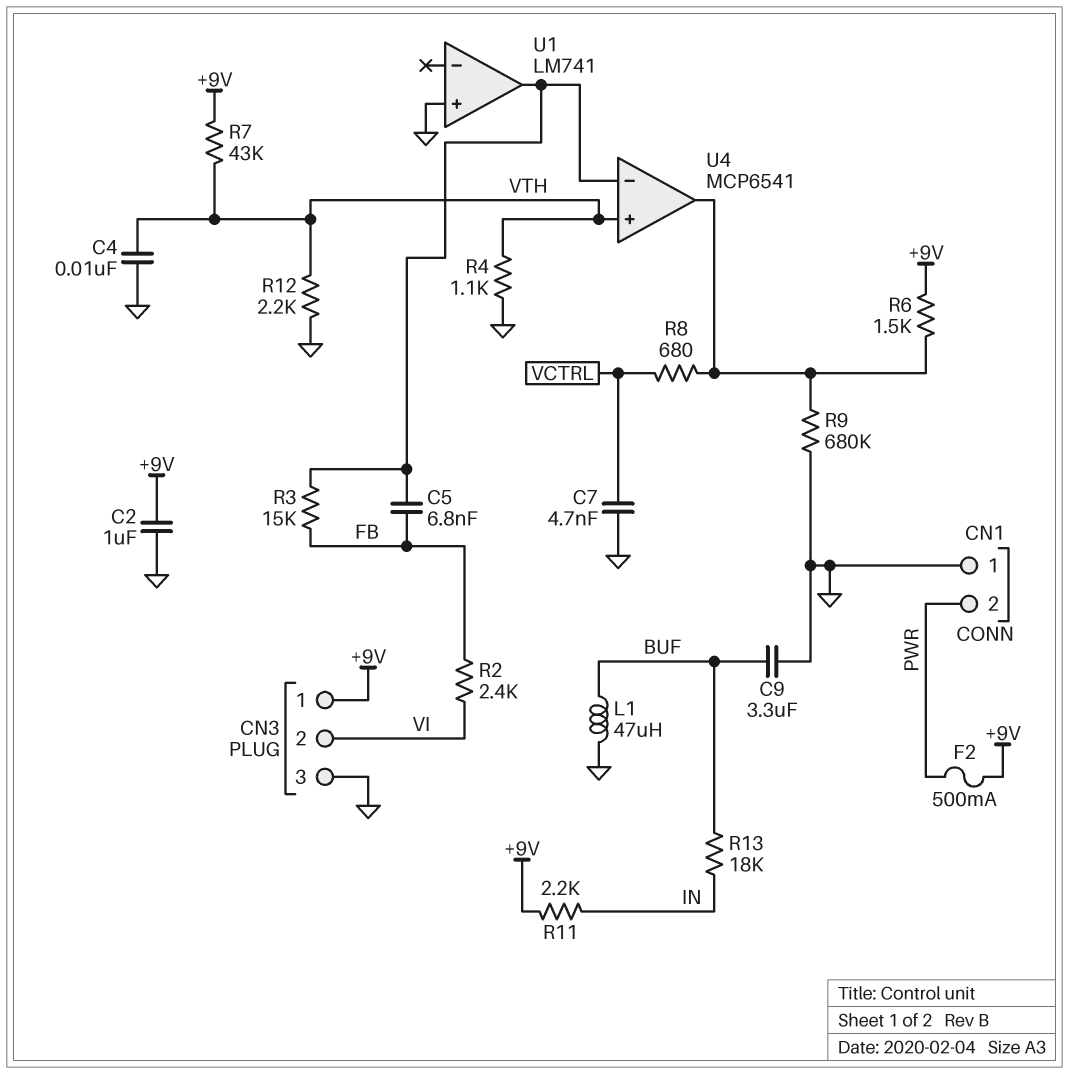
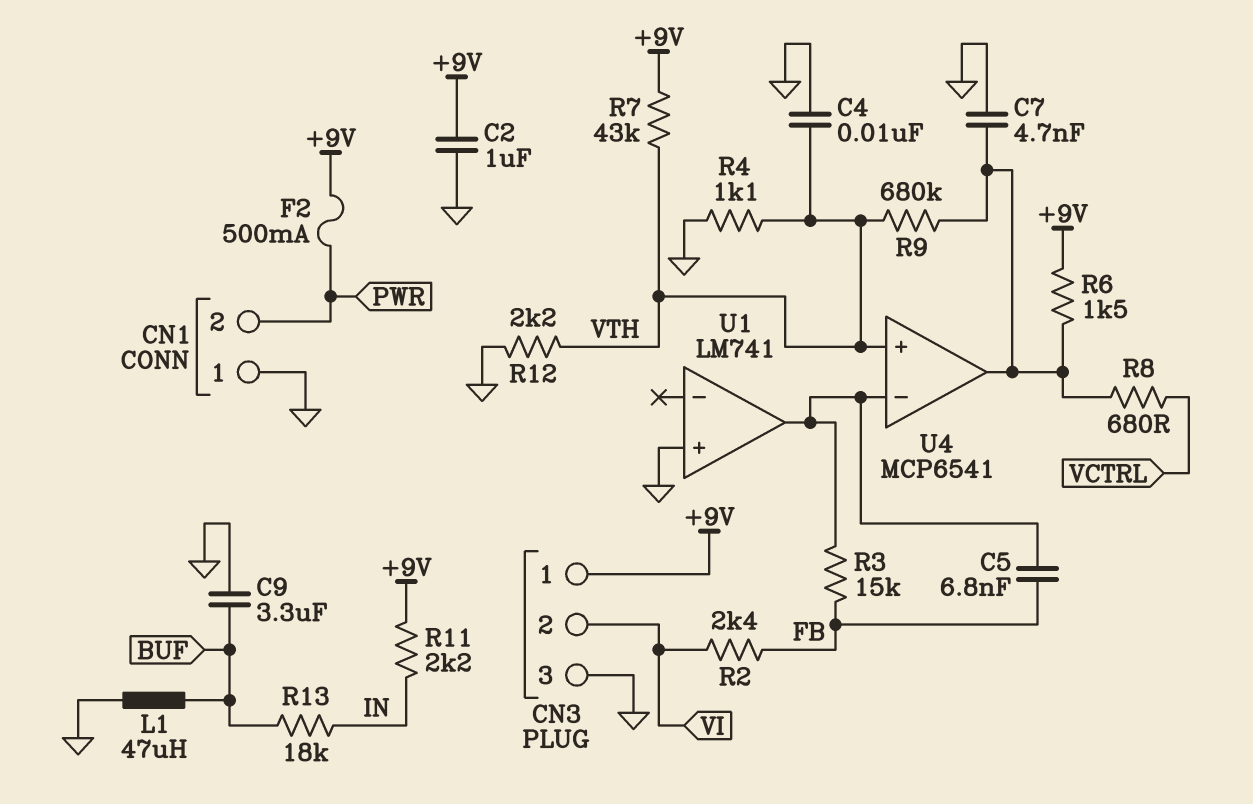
C7: 4.7nF (GND, VCTRL) -> 4.7nF (GND, U4/out)
R9: 680k (GND, U4/out) -> 680k (U4/out, VTH)

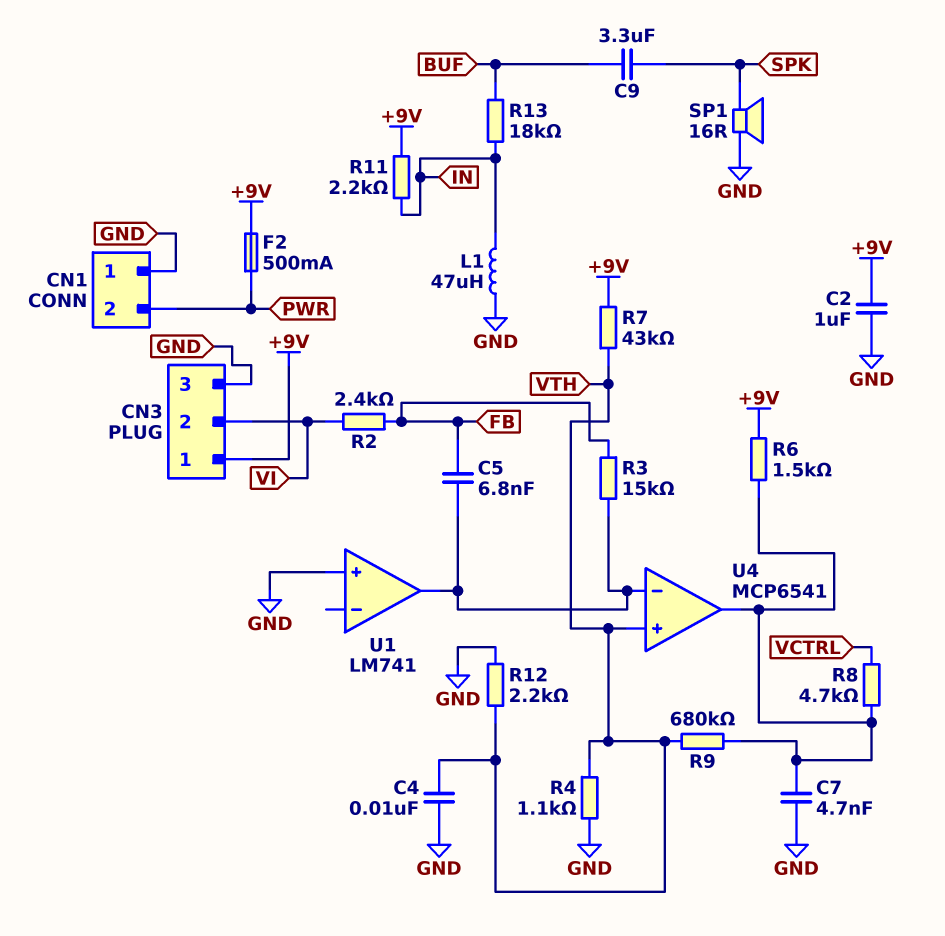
C9: 3.3uF (BUF, GND) -> 3.3uF (BUF, SPK)
L1: 47uH (BUF, GND) -> 47uH (GND, IN)
R8: 680 (U4/out, VCTRL) -> 4.7k (U4/out, VCTRL)
SP1: none -> speaker 16R (GND, SPK)

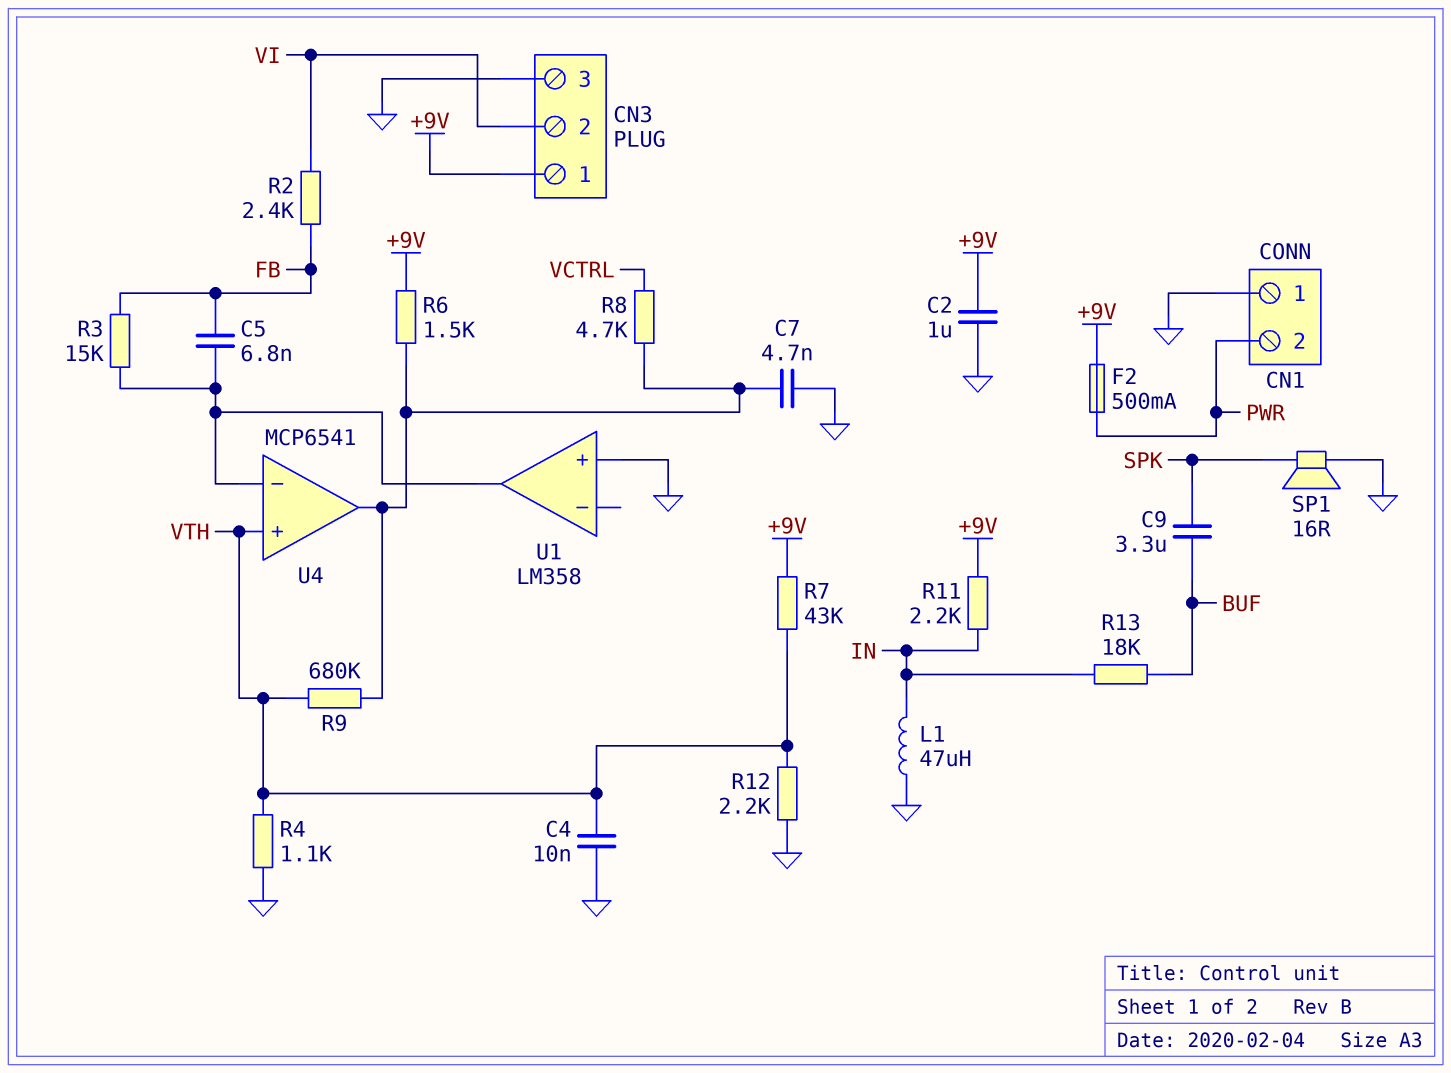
U1: LM741 -> LM358

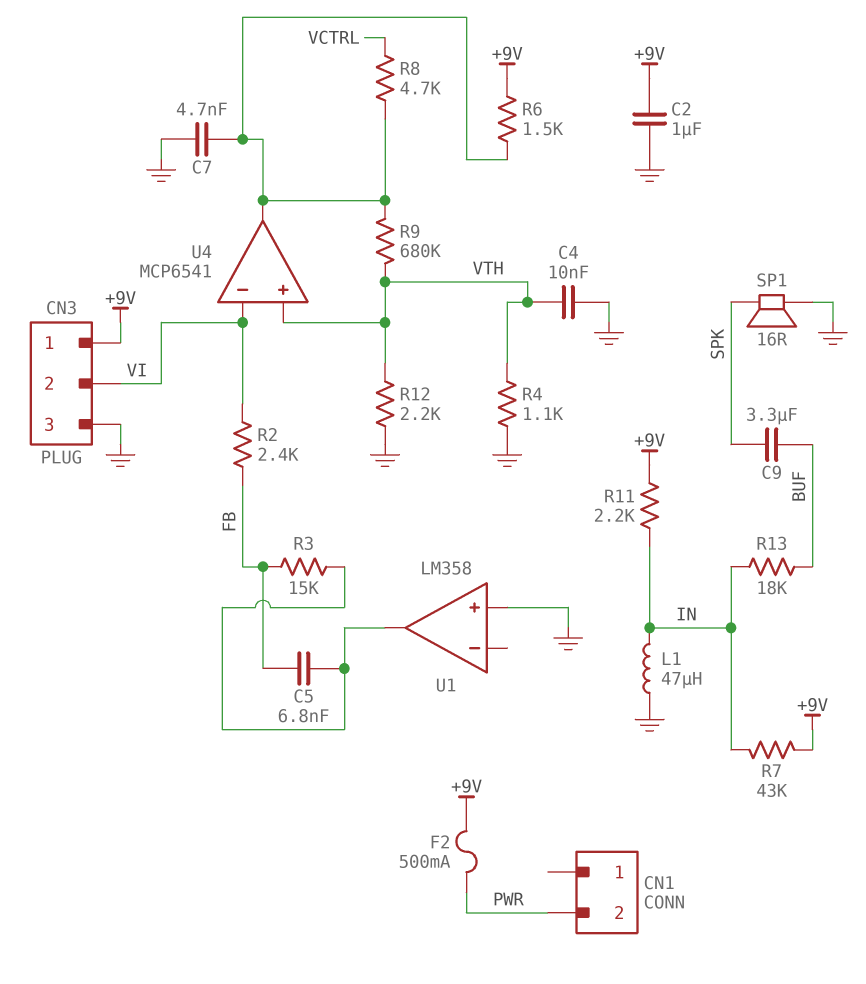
CN1 pin 1: GND -> none
R7: 43k (+9V, VTH) -> 43k (+9V, IN)
U4 pin in-: U1/out -> VI

